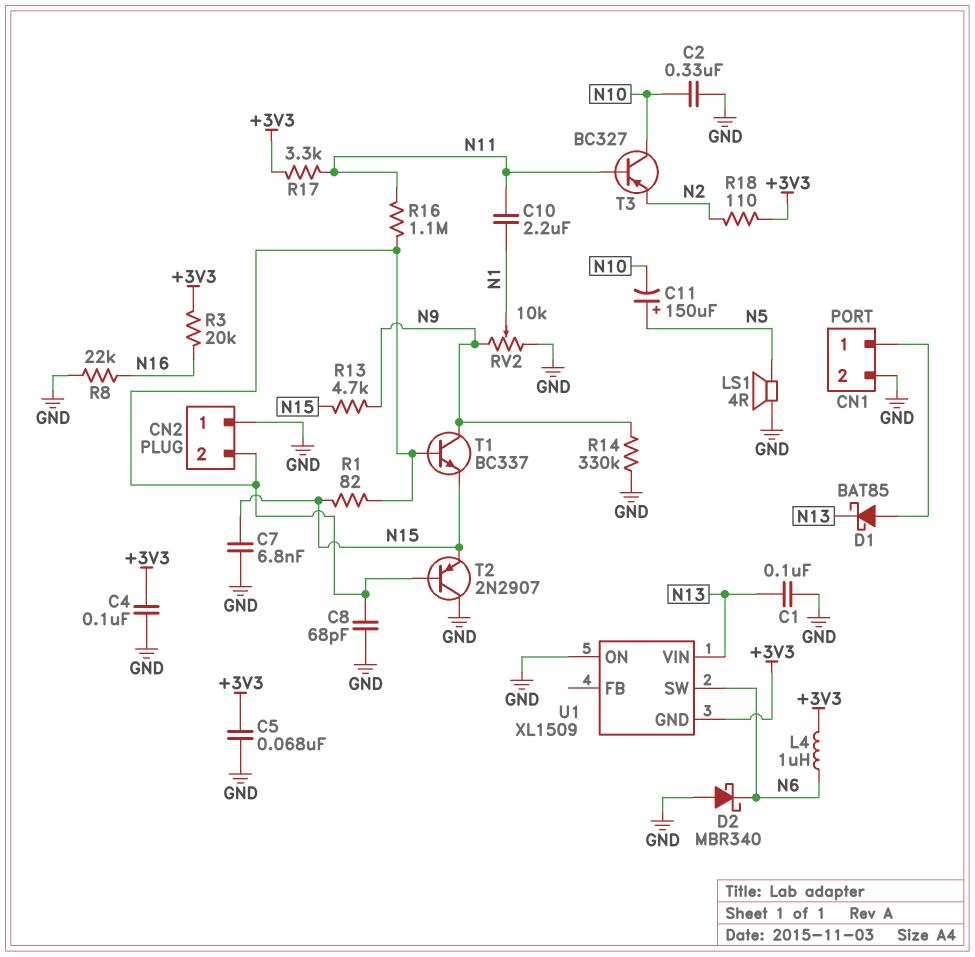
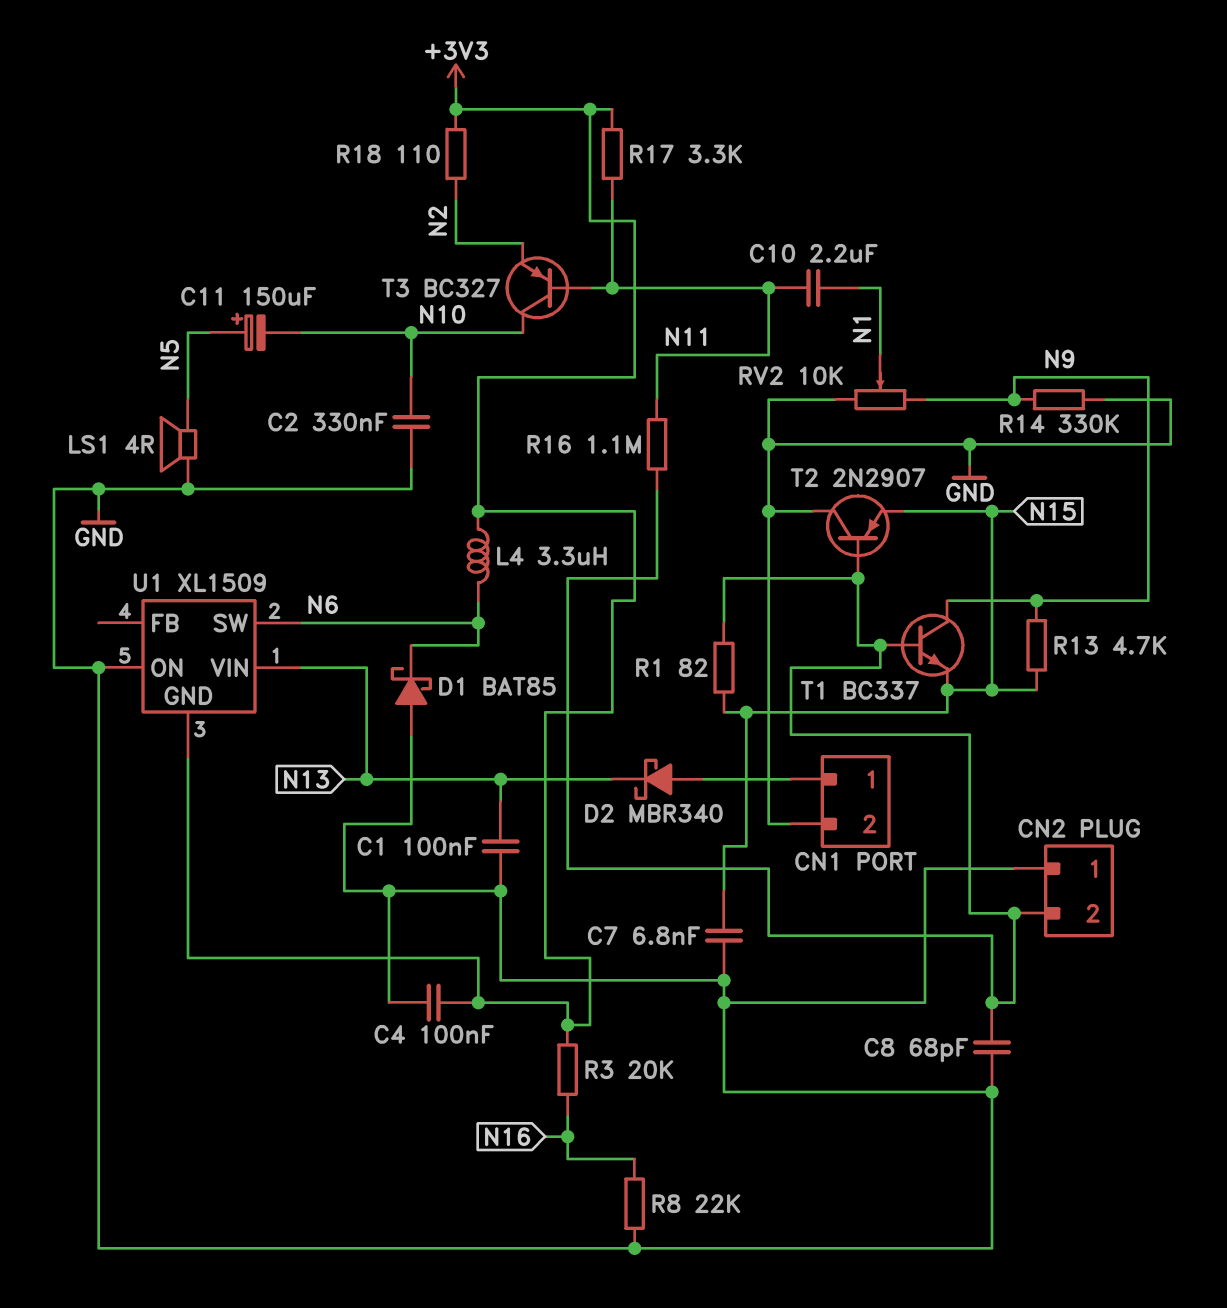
C5: 68nF (+3V3, GND) -> none
D1: schottky BAT85 (A CN1/1, K N13) -> schottky BAT85 (A GND, K N6)
D2: schottky MBR340 (A GND, K N6) -> schottky MBR340 (A CN1/1, K N13)
L4: 1uH (+3V3, N6) -> 3.3uH (+3V3, N6)

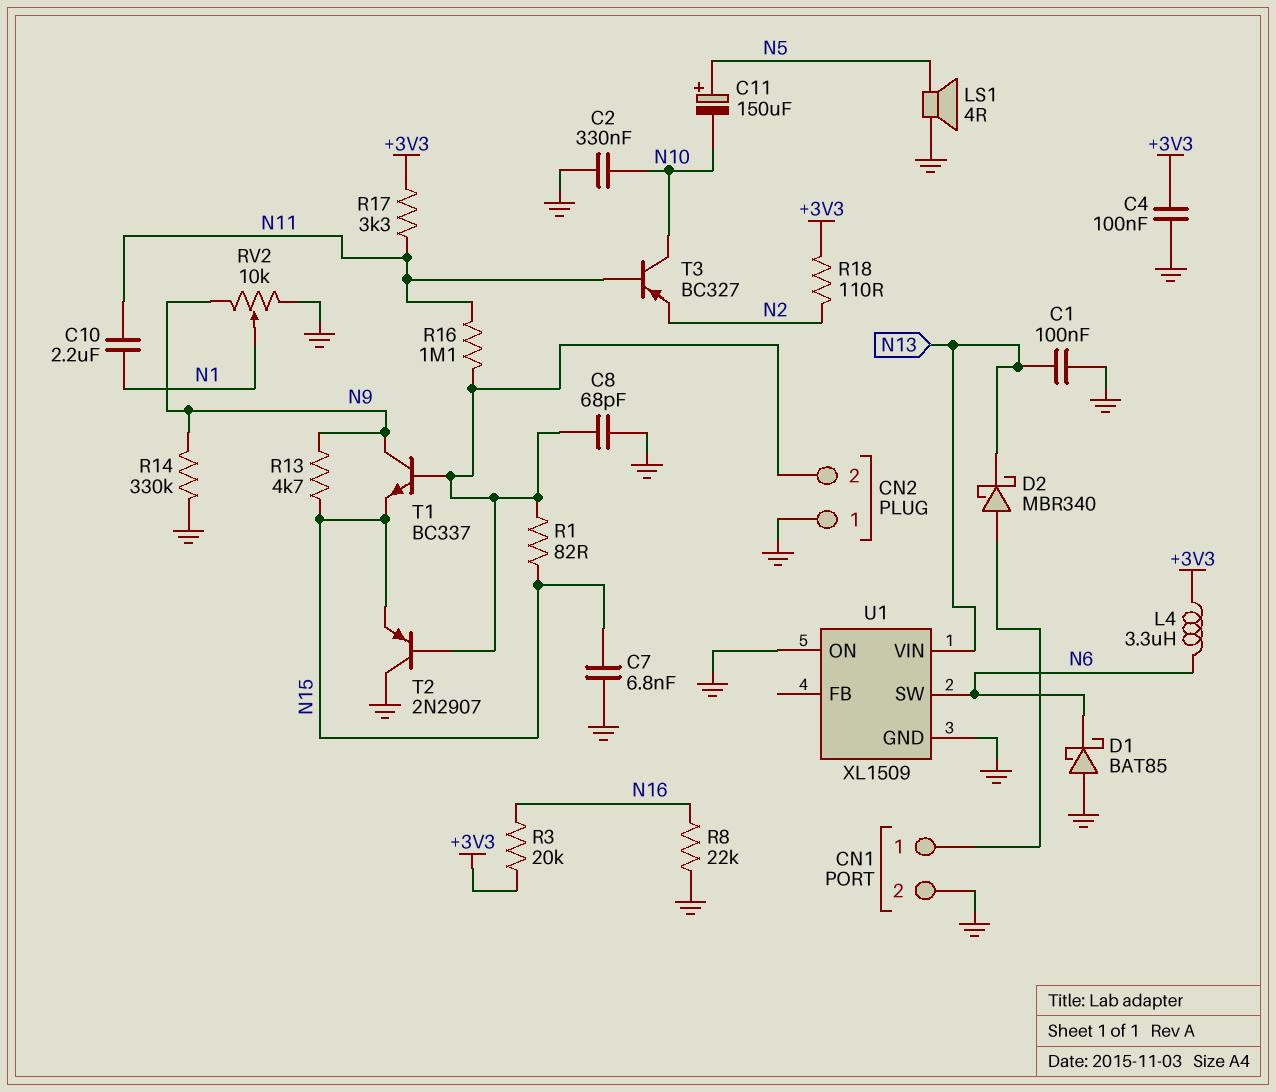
U1 pin GND: +3V3 -> GND

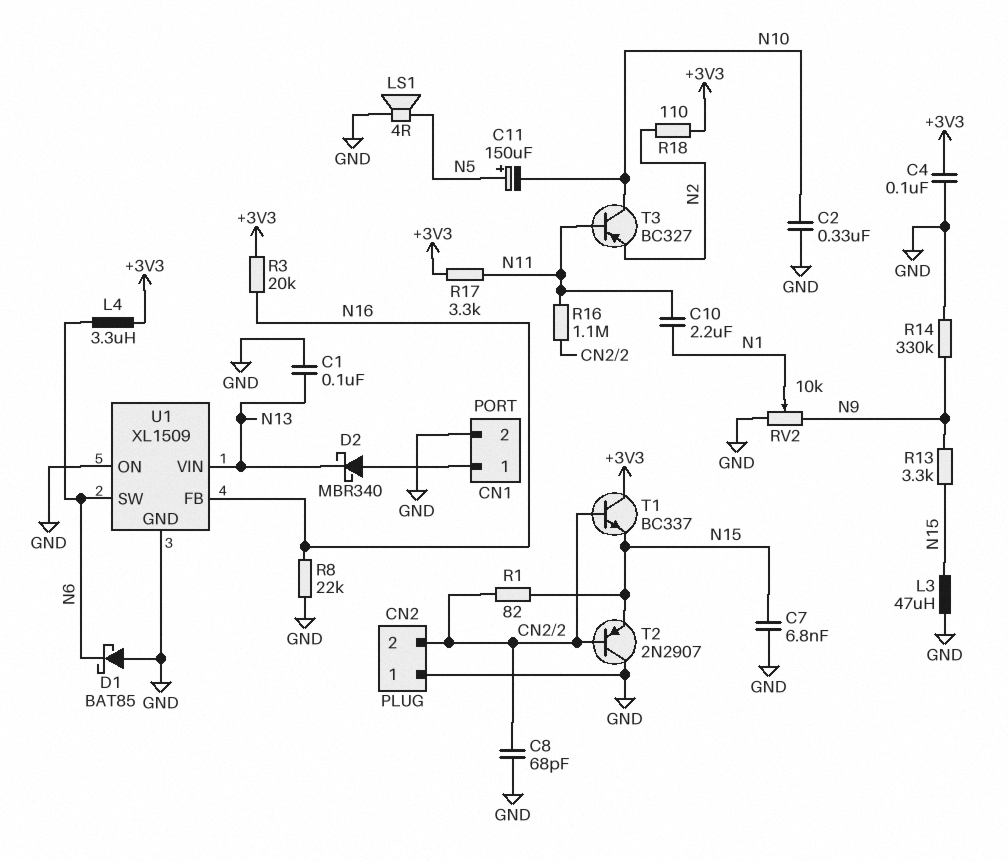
L3: none -> 47uH (GND, N15)
R13: 4.7k (N9, N15) -> 3.3k (N9, N15)
T1: NPN BC337 (B CN2/2, C N9, E N15) -> NPN BC337 (B CN2/2, C +3V3, E N15)
U1 pin FB: none -> N16

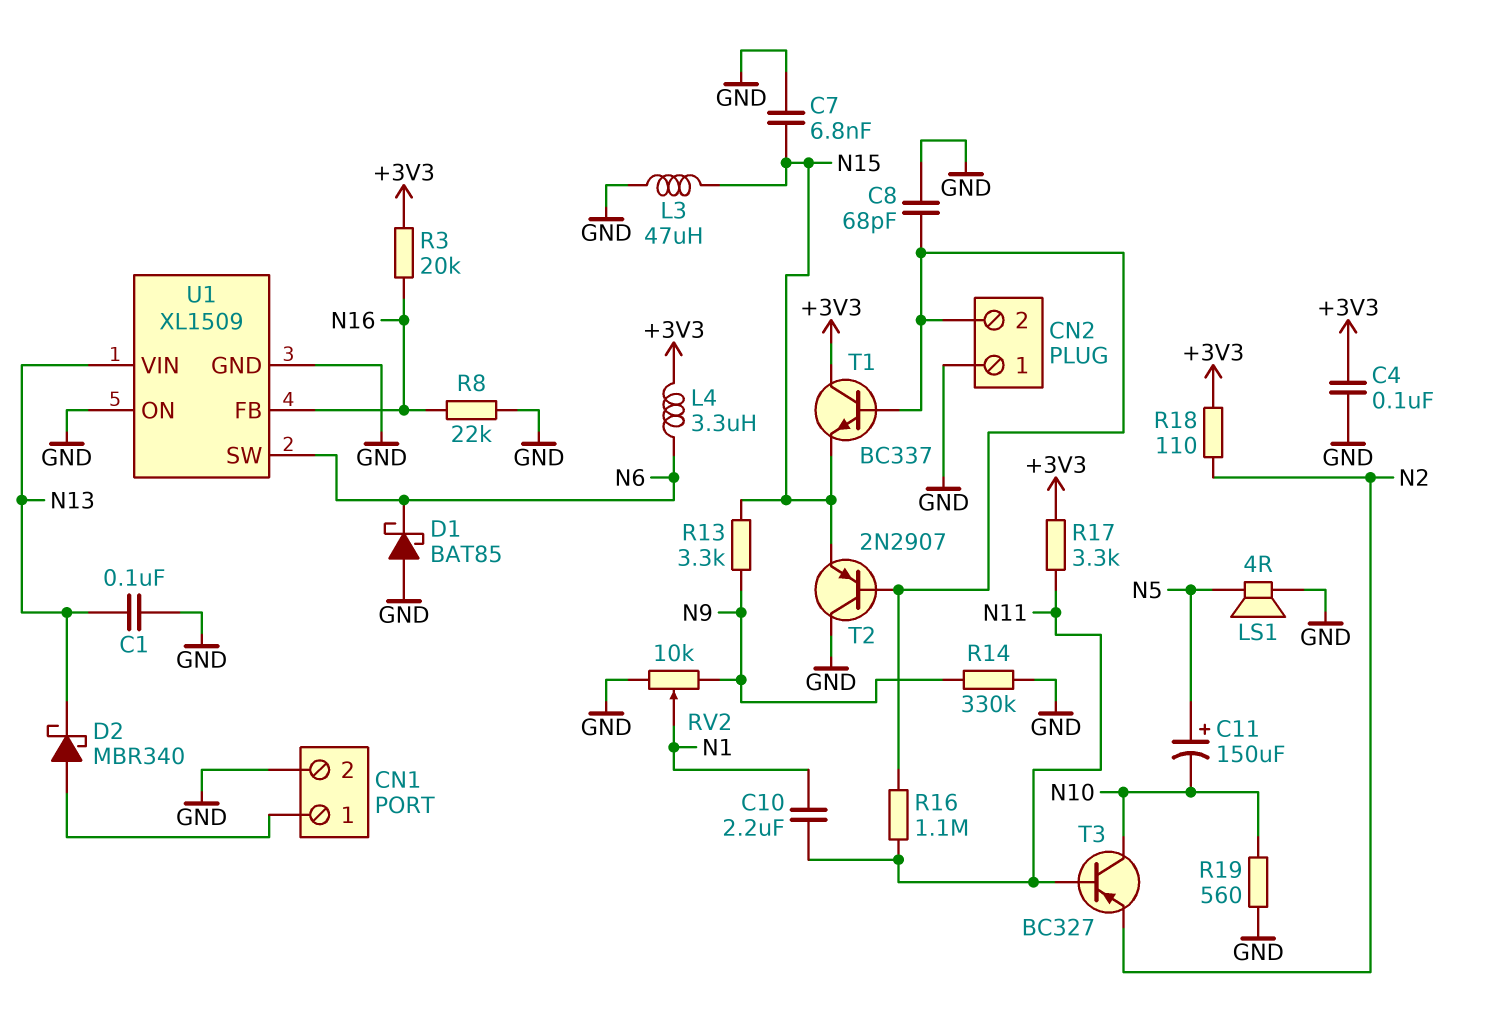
C2: 330nF (GND, N10) -> none
R1: 82 (CN2/2, N15) -> none
R19: none -> 560 (GND, N10)

